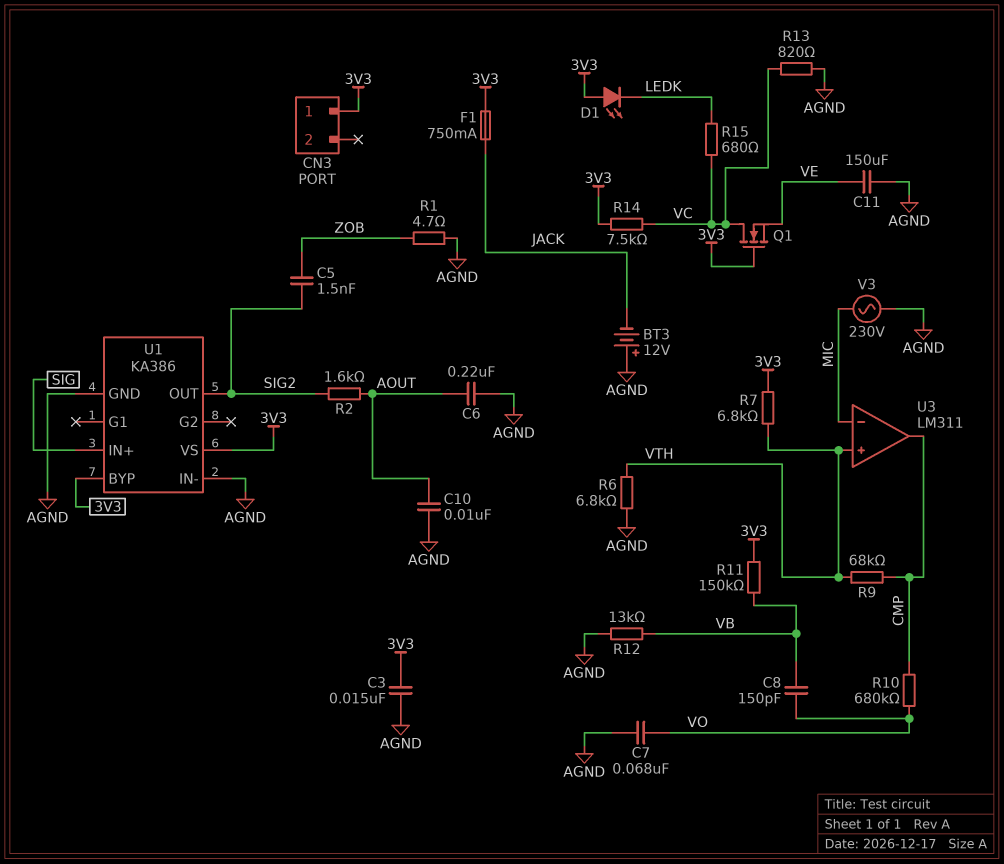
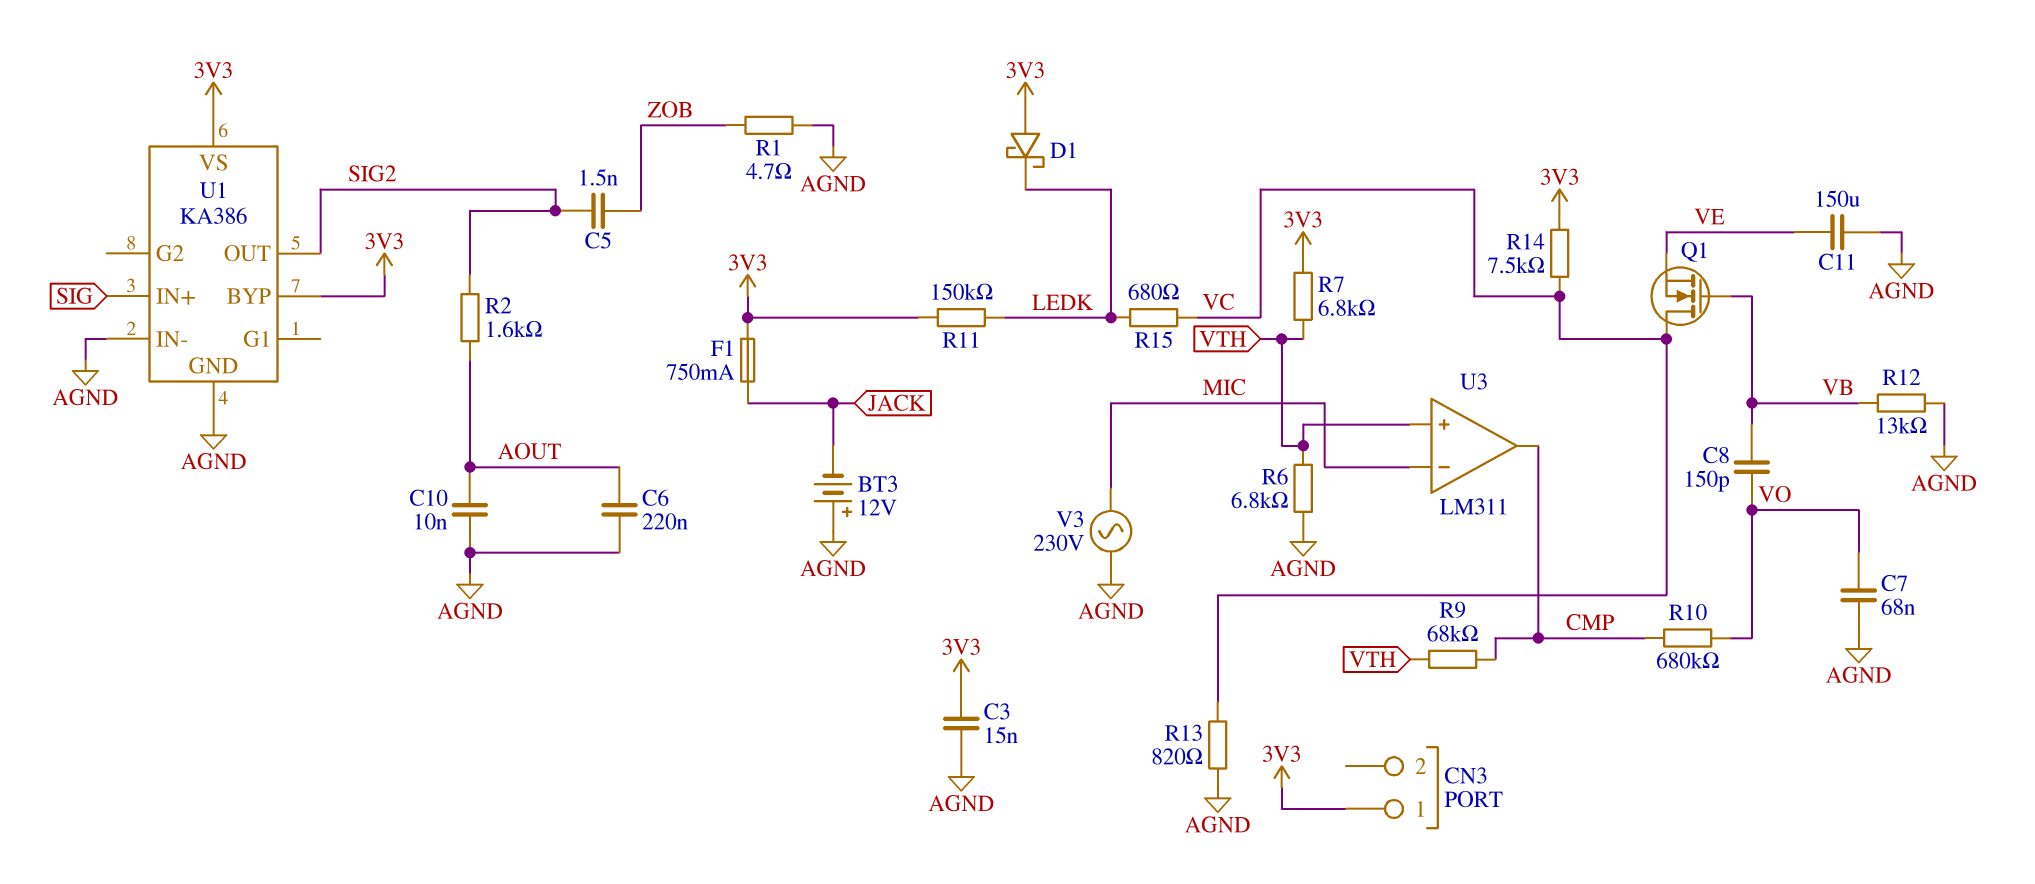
D1: LED (A 3V3, K LEDK) -> schottky (A 3V3, K LEDK)
Q1: NMOS (G 3V3, D VC, S VE) -> NMOS (G VB, D VC, S VE)
R11: 150k (3V3, VB) -> 150k (3V3, LEDK)

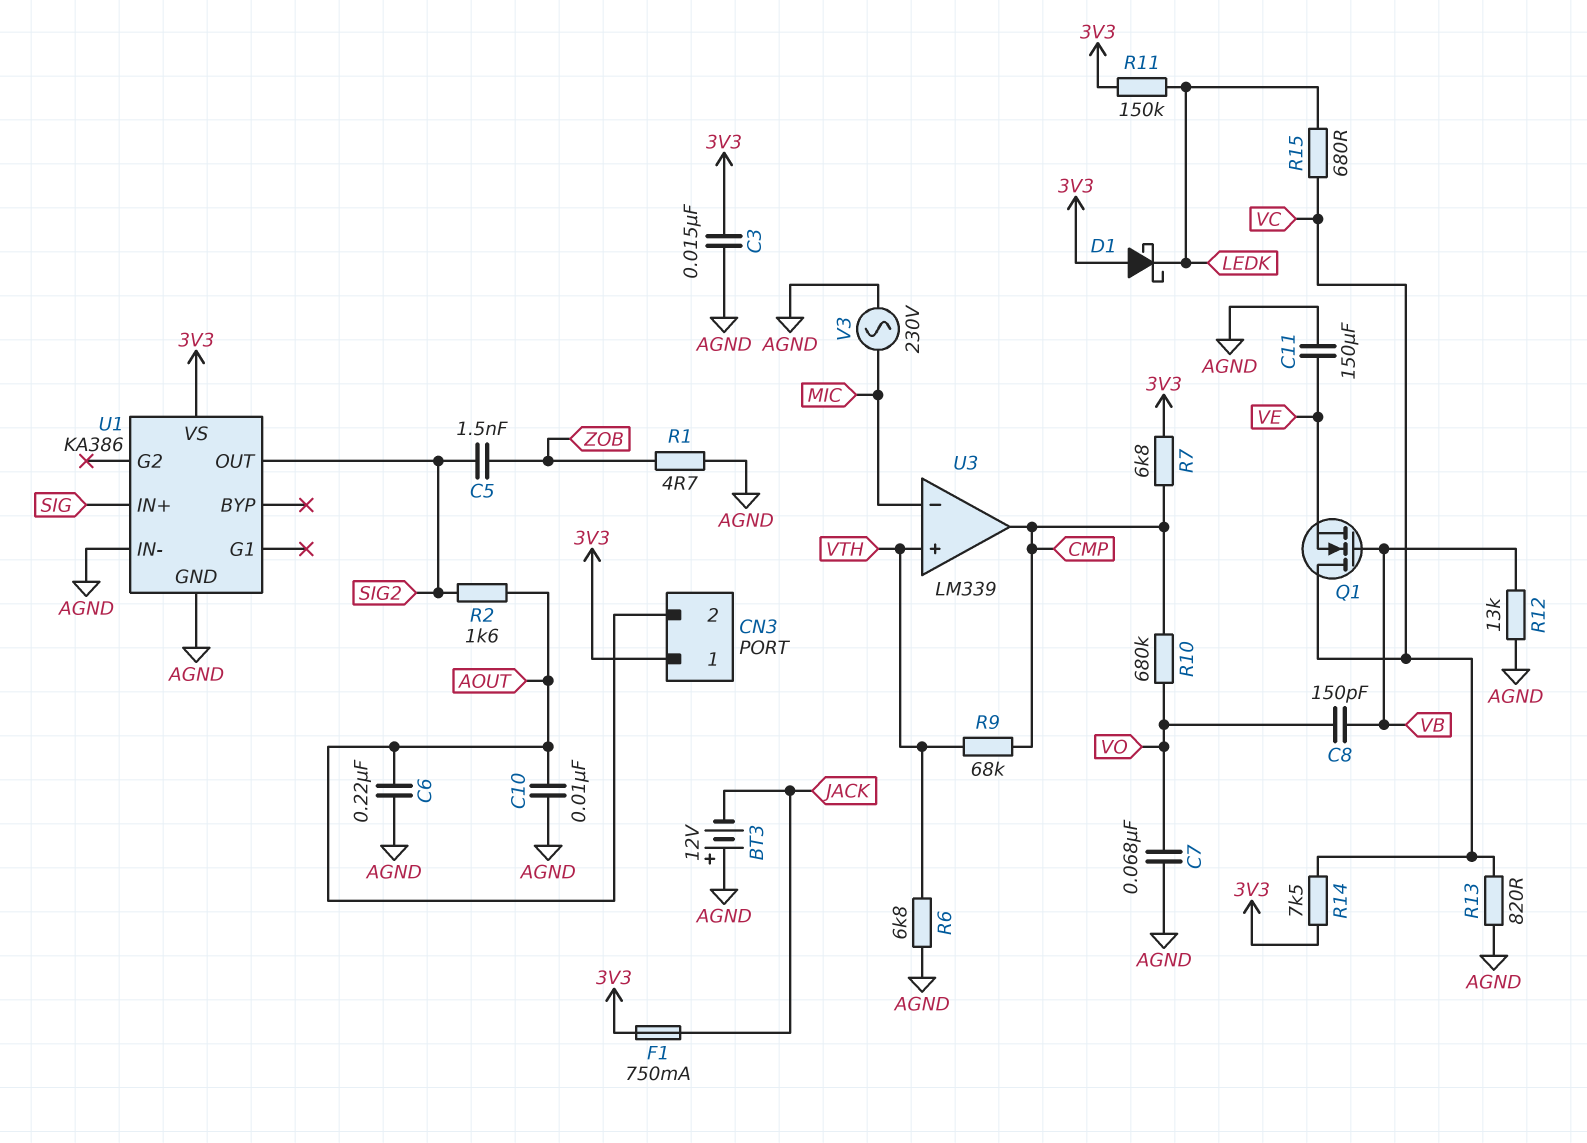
CN3 pin 2: none -> AOUT
R7: 6.8k (3V3, VTH) -> 6.8k (3V3, CMP)
U1 pin BYP: 3V3 -> none
U3: LM311 -> LM339

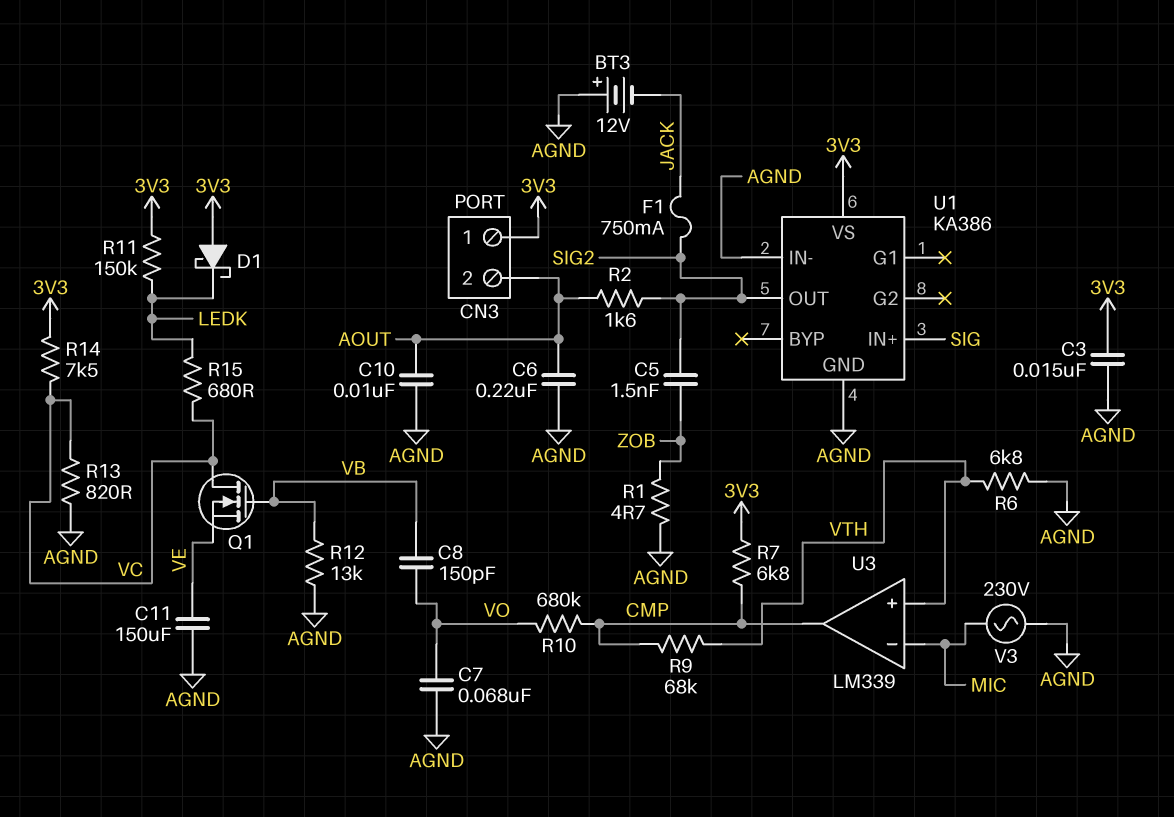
F1: 750mA (3V3, JACK) -> 750mA (JACK, SIG2)

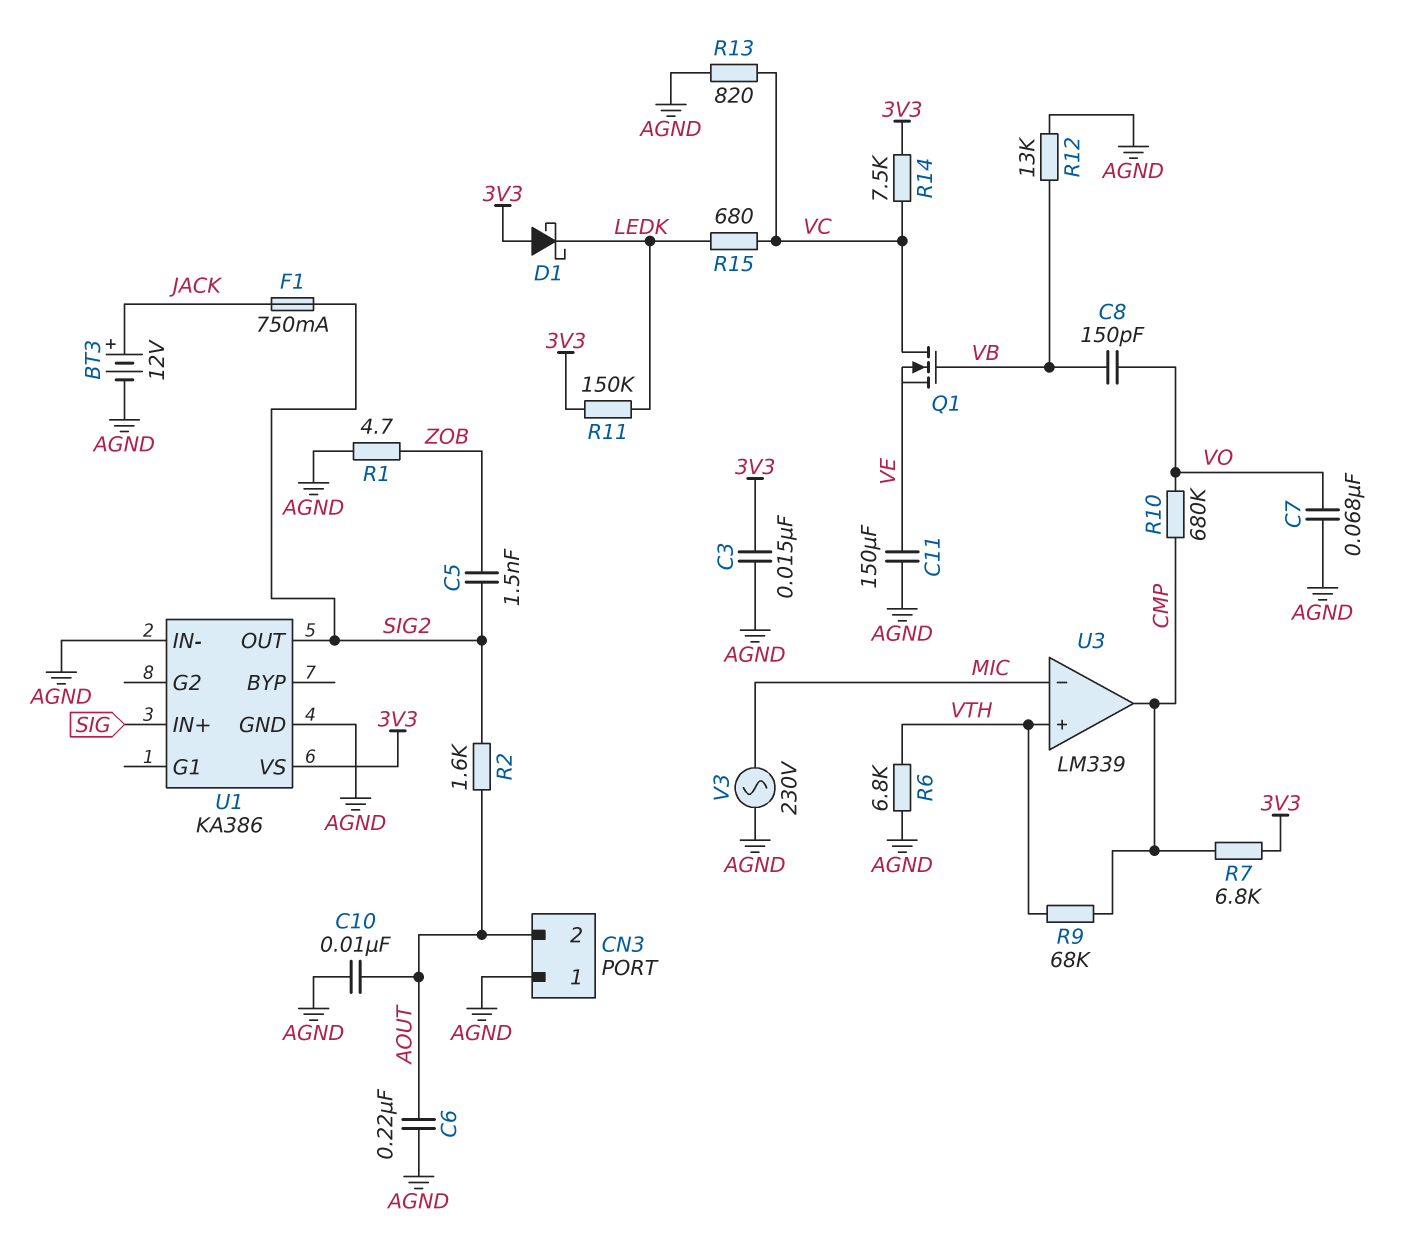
BT3: 12V (plus AGND, minus JACK) -> 12V (plus JACK, minus AGND)
CN3 pin 1: 3V3 -> AGND

